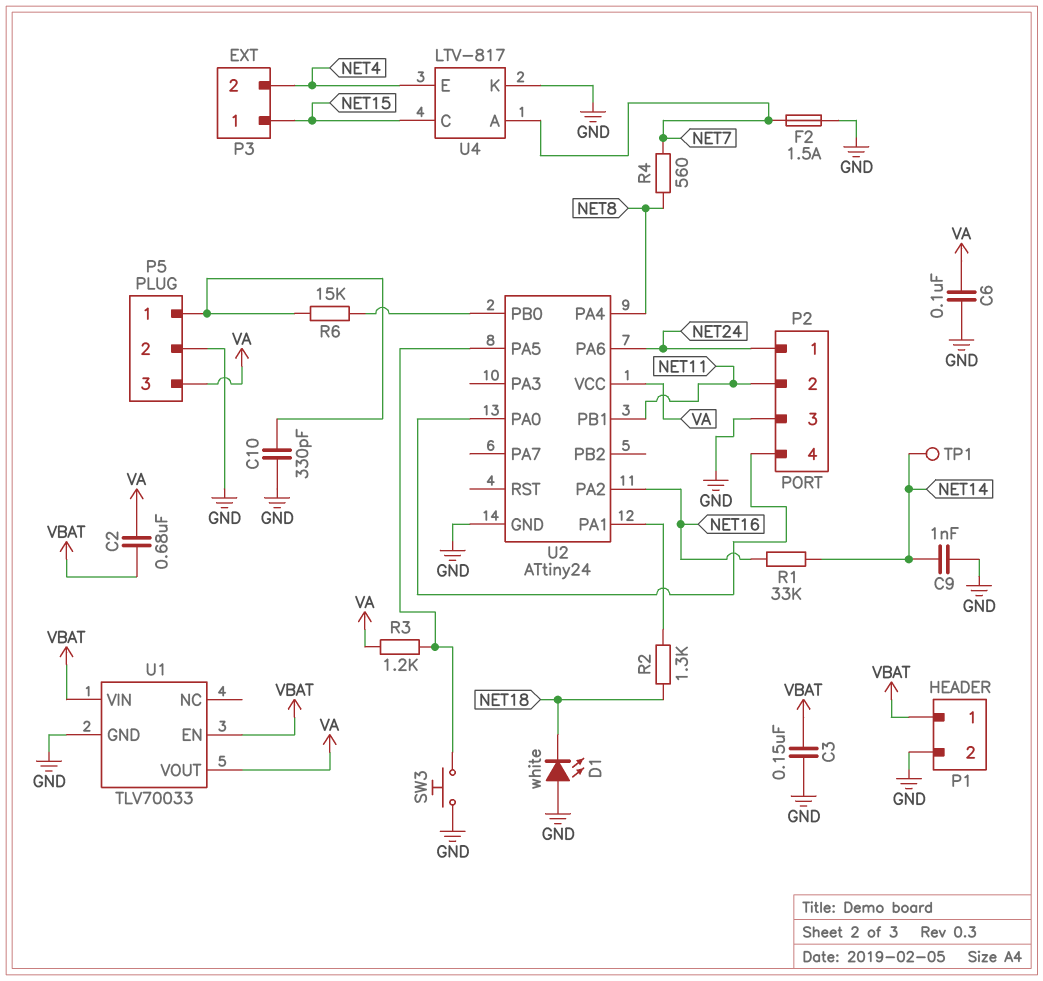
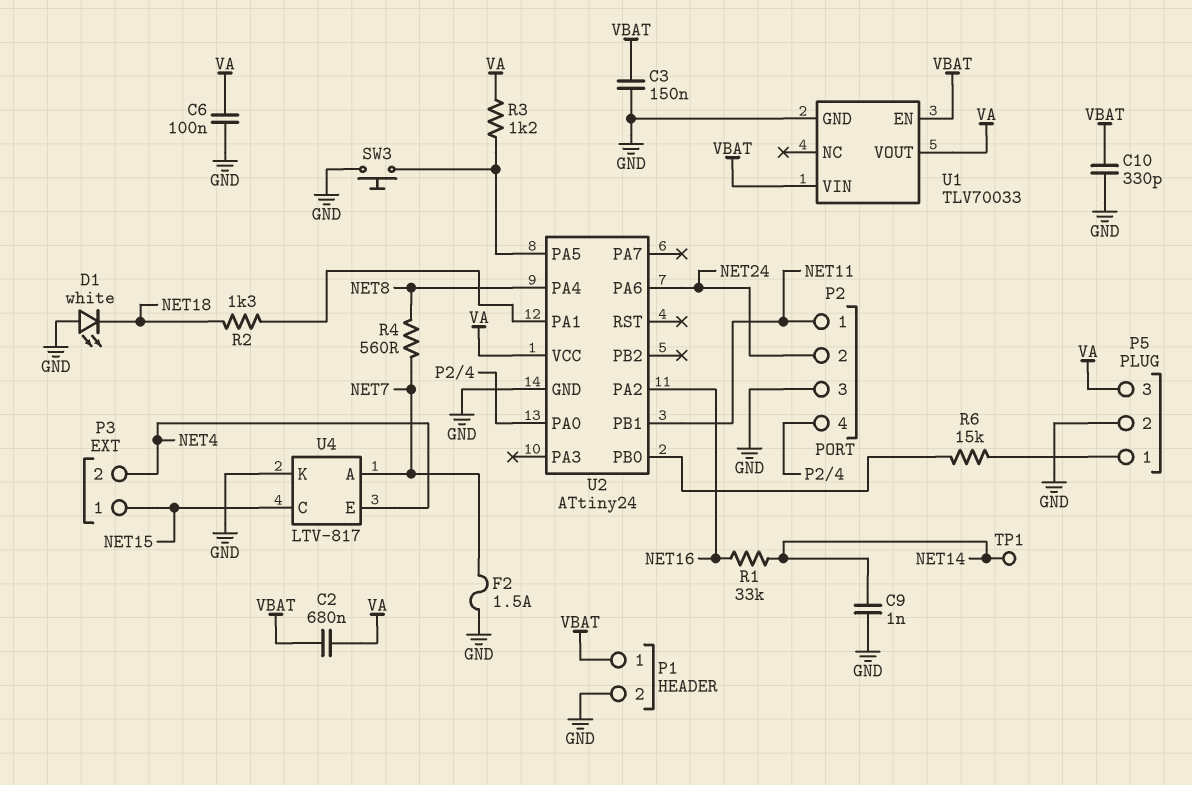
C10: 330pF (GND, P5/1) -> 330pF (GND, VBAT)
P2 pin 1: NET24 -> NET11
P2 pin 2: NET11 -> NET24

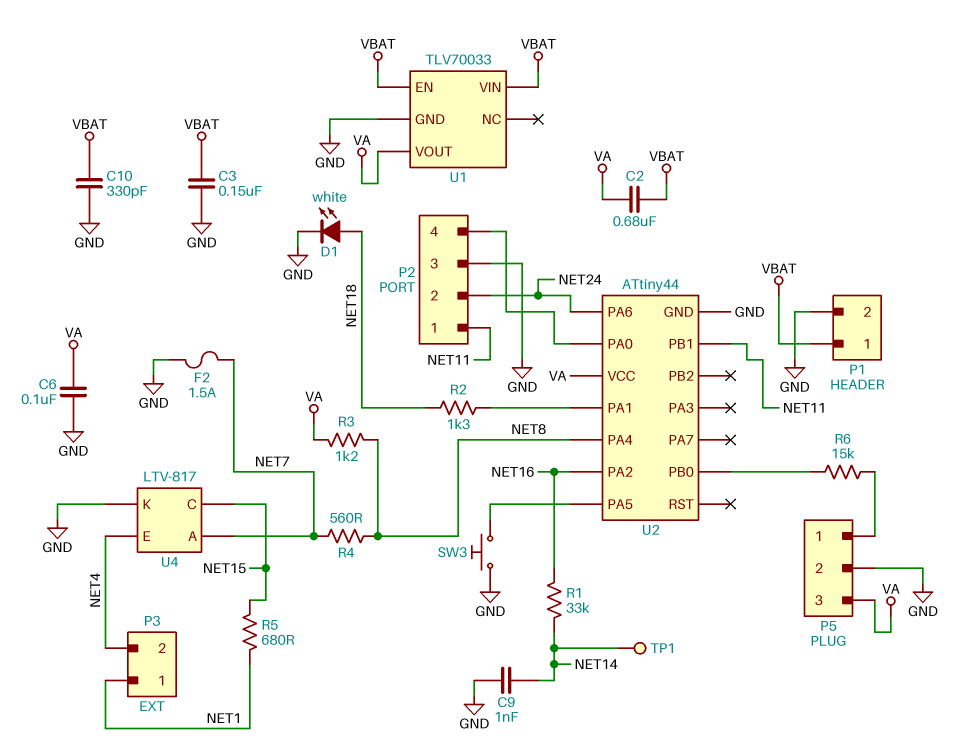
D1: LED white (A GND, K NET18) -> LED white (A NET18, K GND)
P3 pin 1: NET15 -> NET1
R3: 1.2k (U2/PA5, VA) -> 1.2k (NET8, VA)
R5: none -> 680 (NET1, NET15)
U2: ATtiny24 -> ATtiny44

